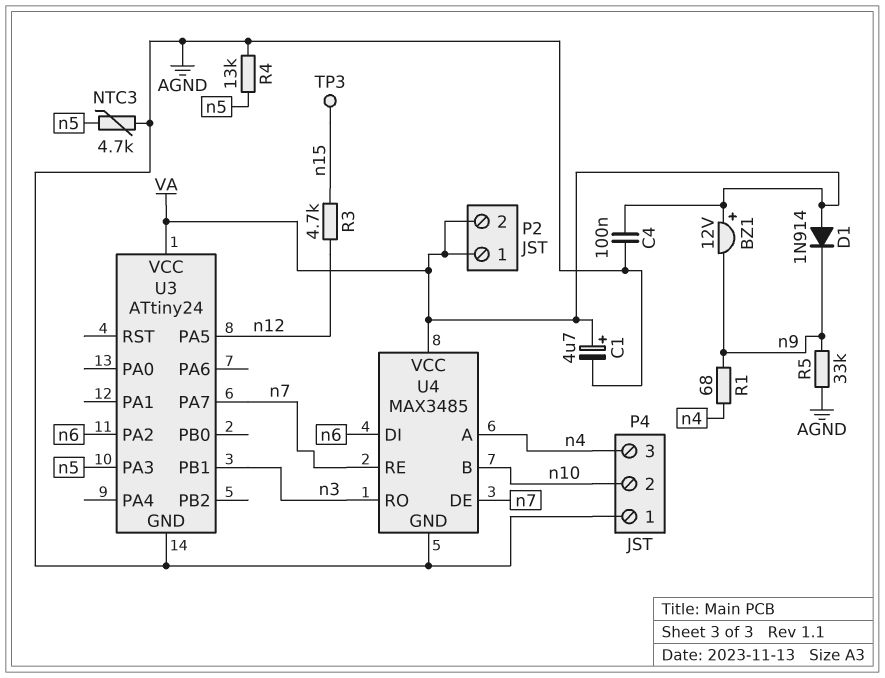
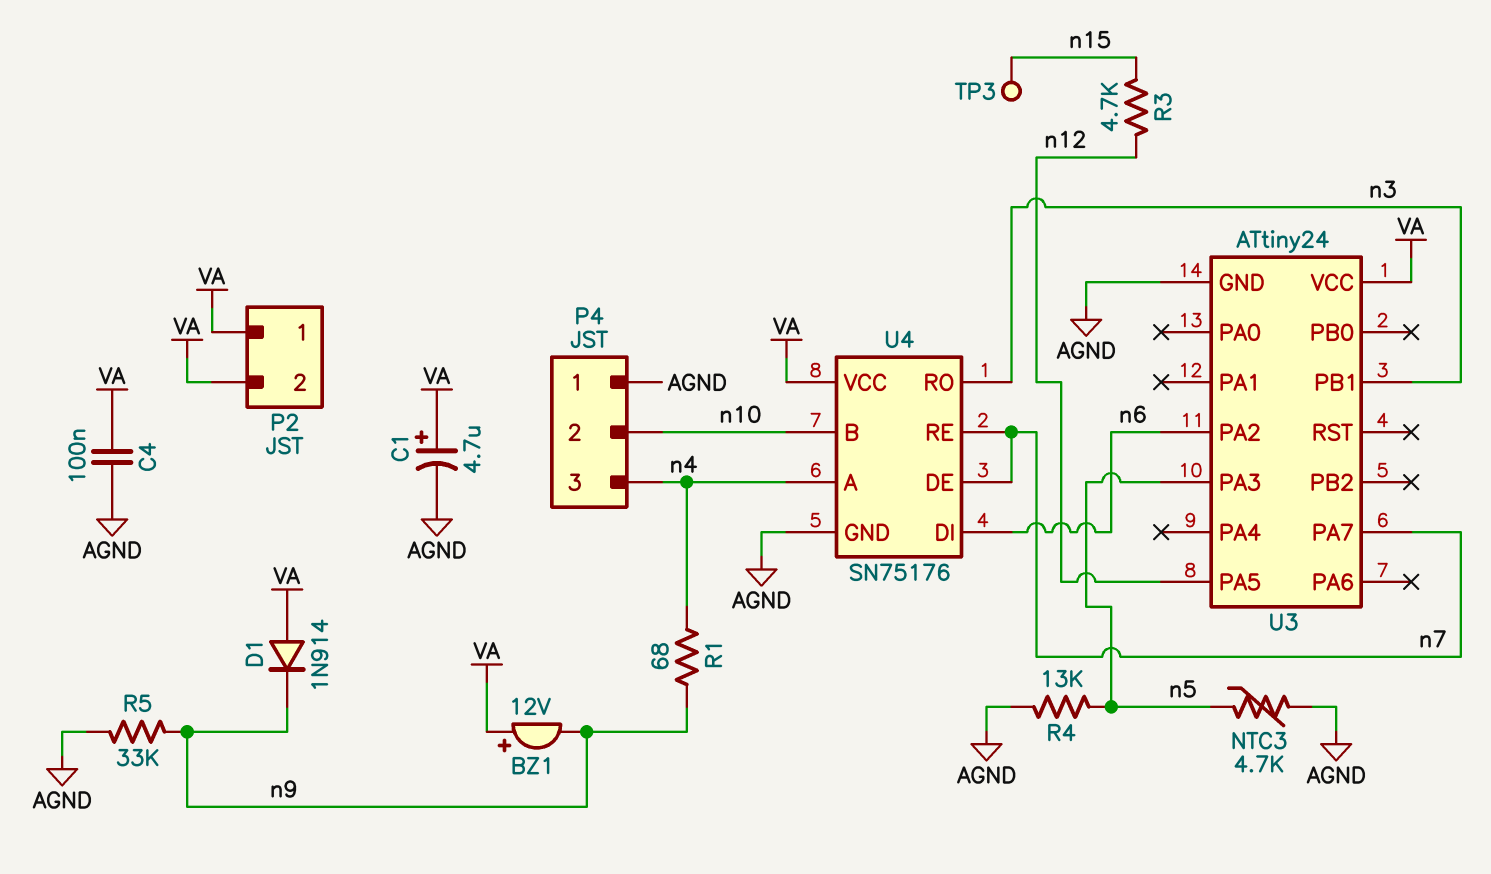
U4: MAX3485 -> SN75176

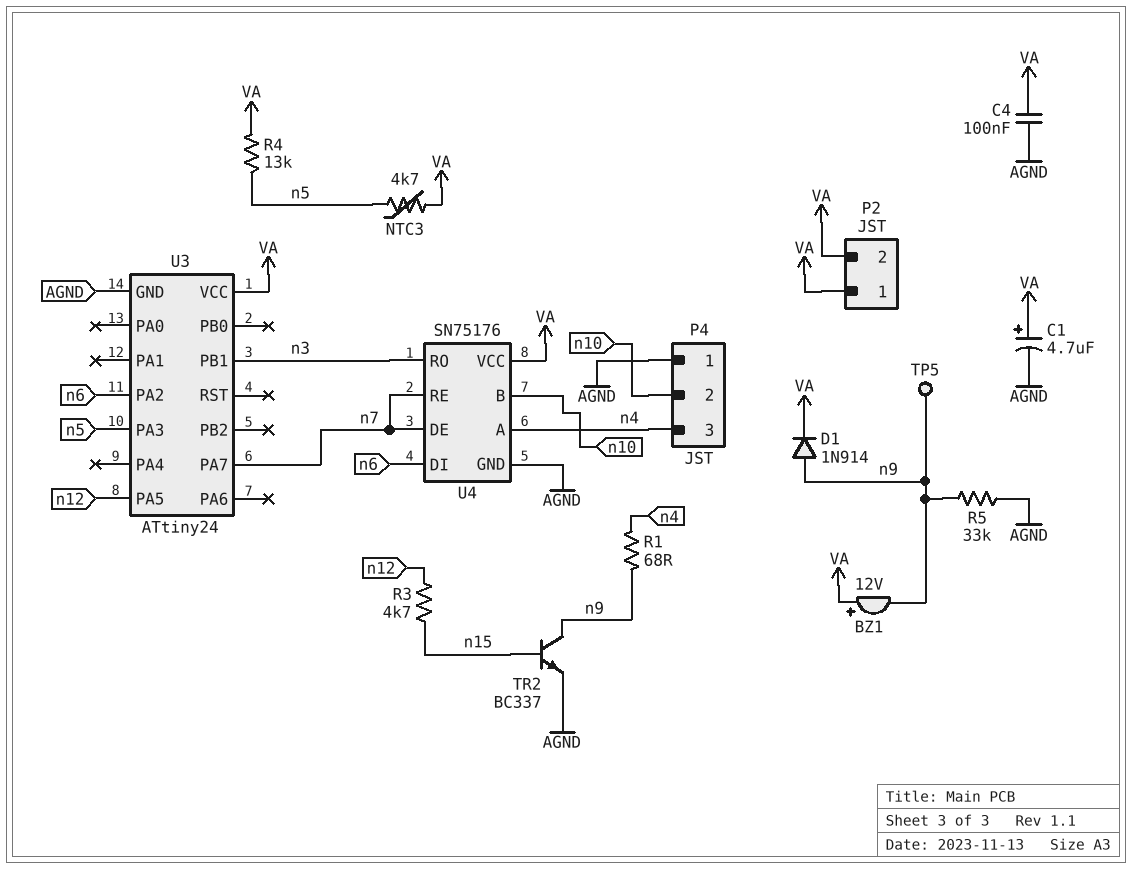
D1: diode 1N914 (A VA, K n9) -> diode 1N914 (A n9, K VA)
NTC3: 4.7k (AGND, n5) -> 4.7k (VA, n5)
R4: 13k (AGND, n5) -> 13k (VA, n5)
TP3: test point (n15) -> none
TP5: none -> test point (n9)
TR2: none -> NPN BC337 (B n15, C n9, E AGND)

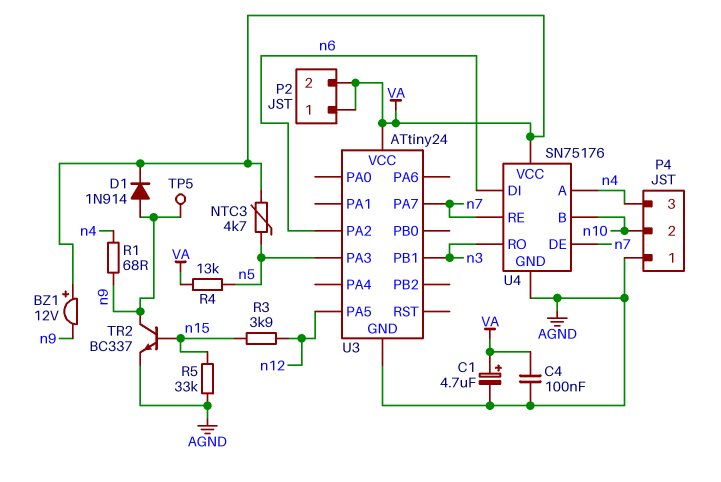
R3: 4.7k (n12, n15) -> 3.9k (n12, n15)
R5: 33k (AGND, n9) -> 33k (AGND, n15)

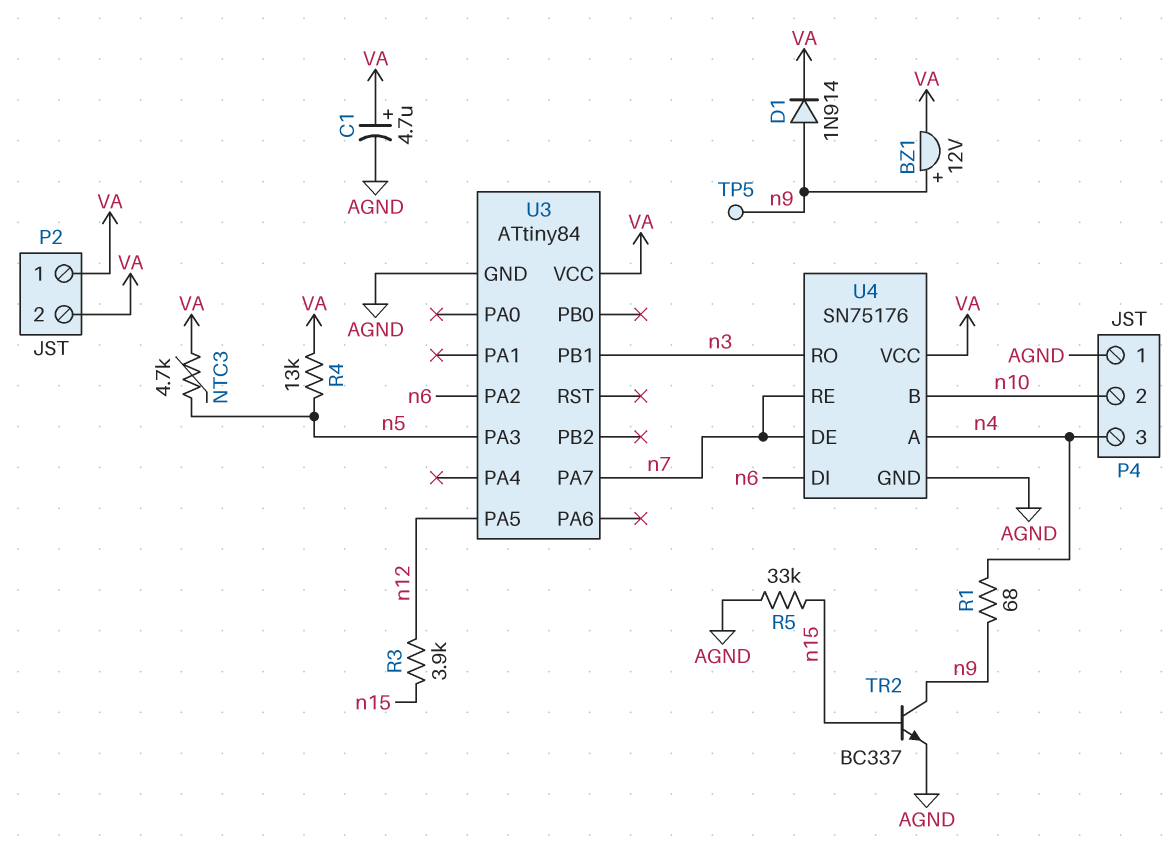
BZ1: buzzer 12V (plus VA, minus n9) -> buzzer 12V (plus n9, minus VA)
C4: 100nF (AGND, VA) -> none
U3: ATtiny24 -> ATtiny84

